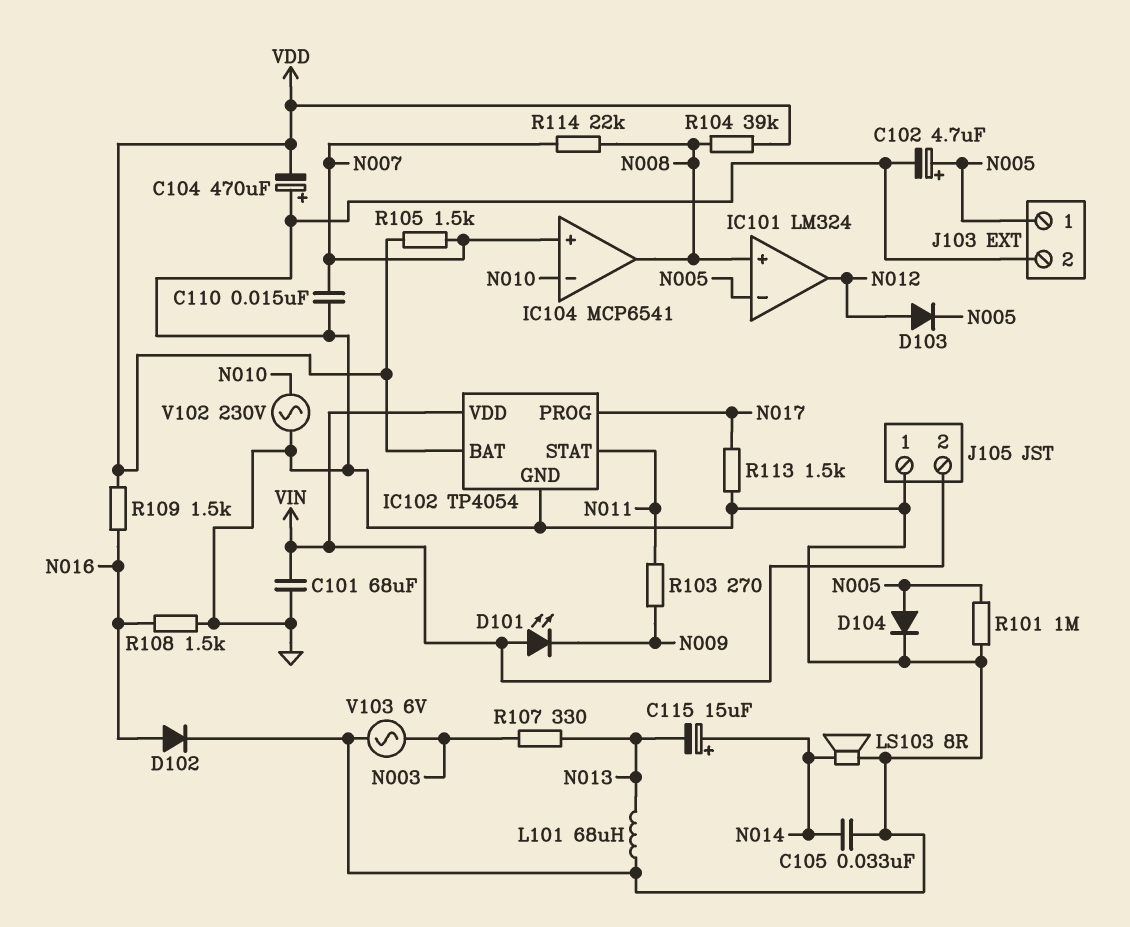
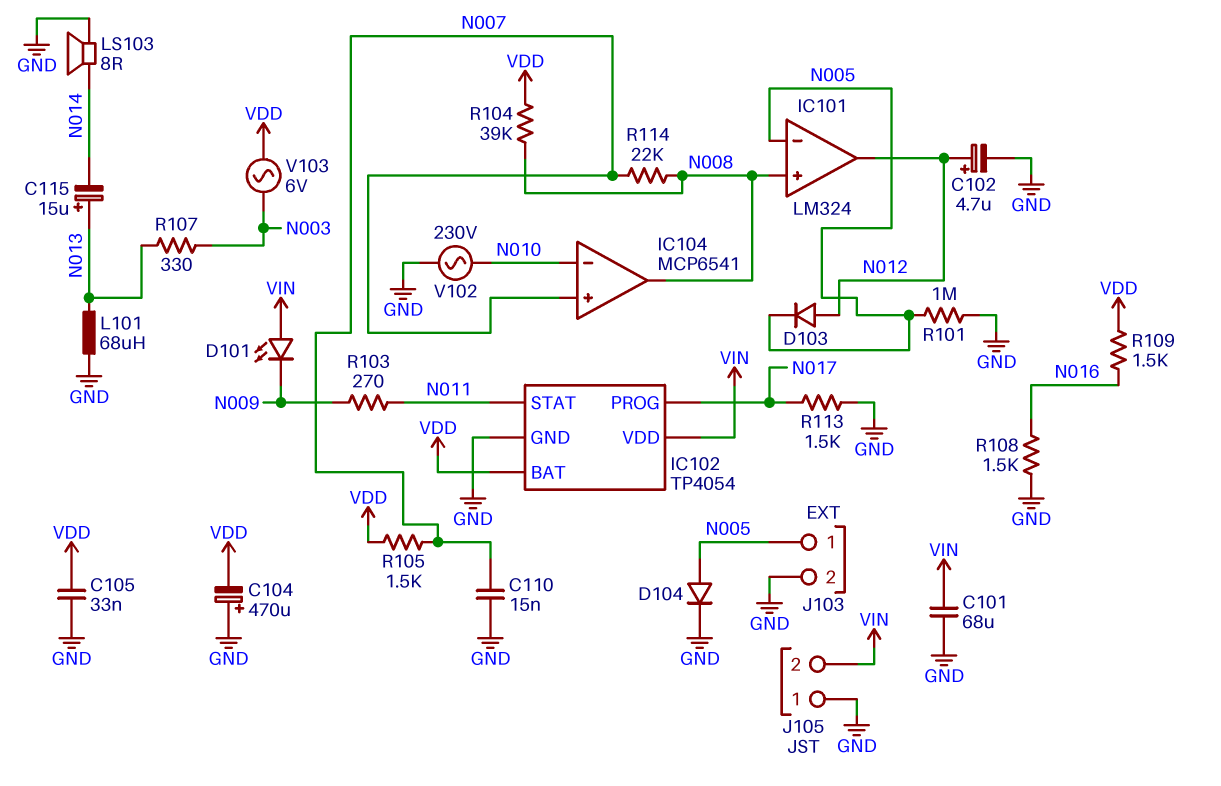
C102: 4.7uF (plus N005, minus GND) -> 4.7uF (plus N012, minus GND)
C105: 33nF (GND, N014) -> 33nF (GND, VDD)
C115: 15uF (plus N014, minus N013) -> 15uF (plus N013, minus N014)
D102: diode (A N016, K GND) -> none
V103: AC 6V (GND, N003) -> AC 6V (N003, VDD)

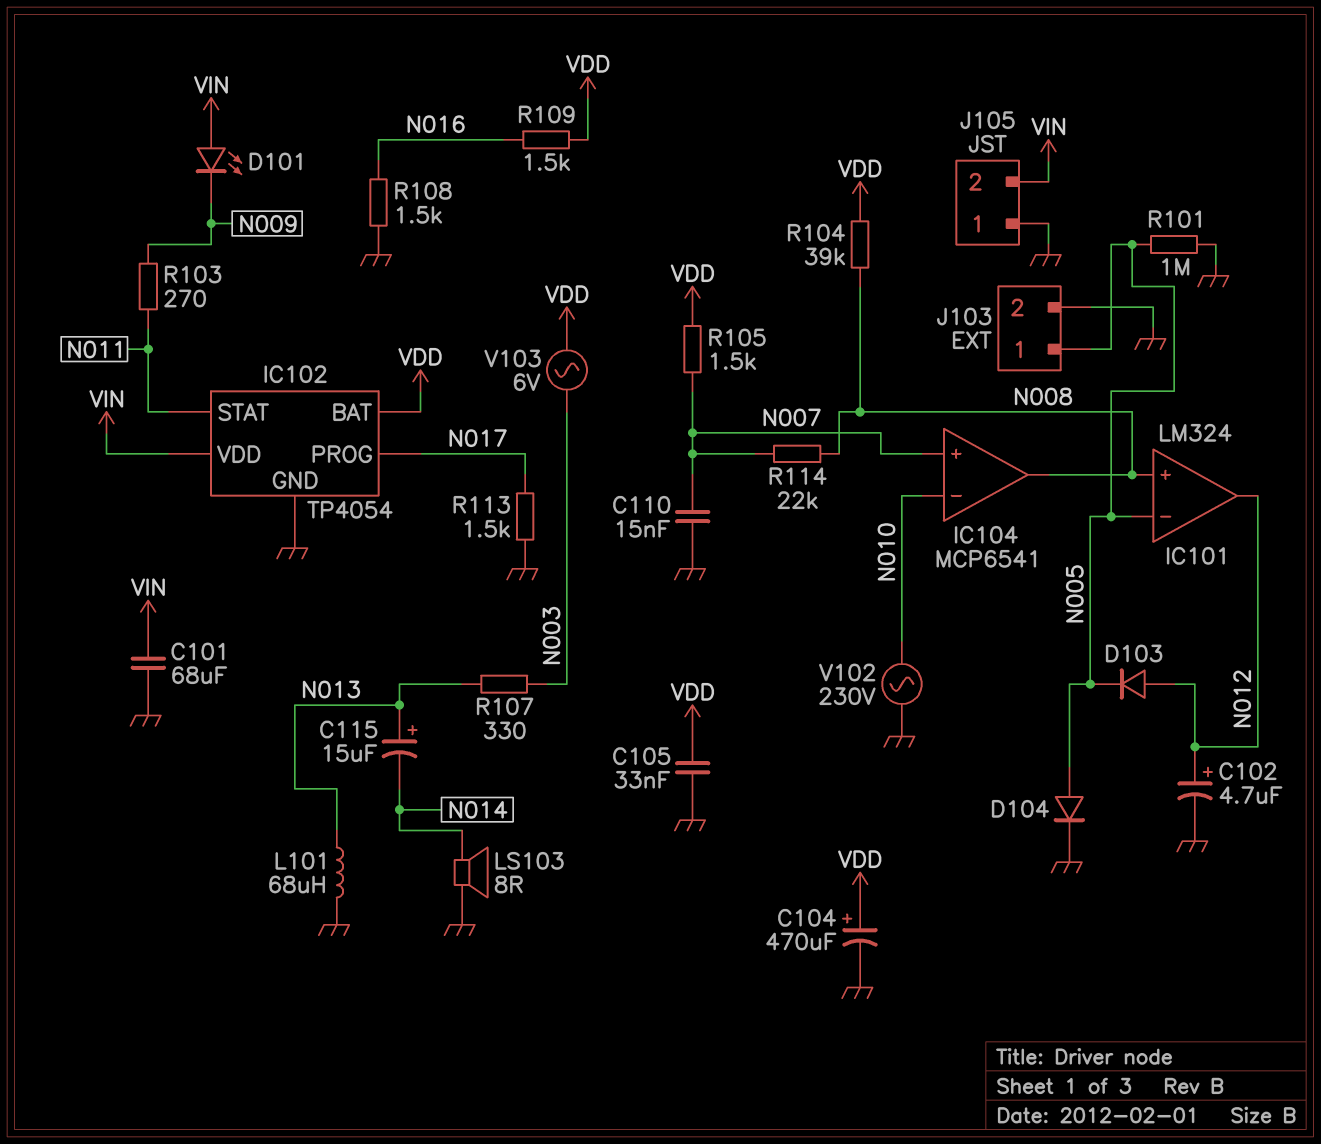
C104: 470uF (plus GND, minus VDD) -> 470uF (plus VDD, minus GND)

